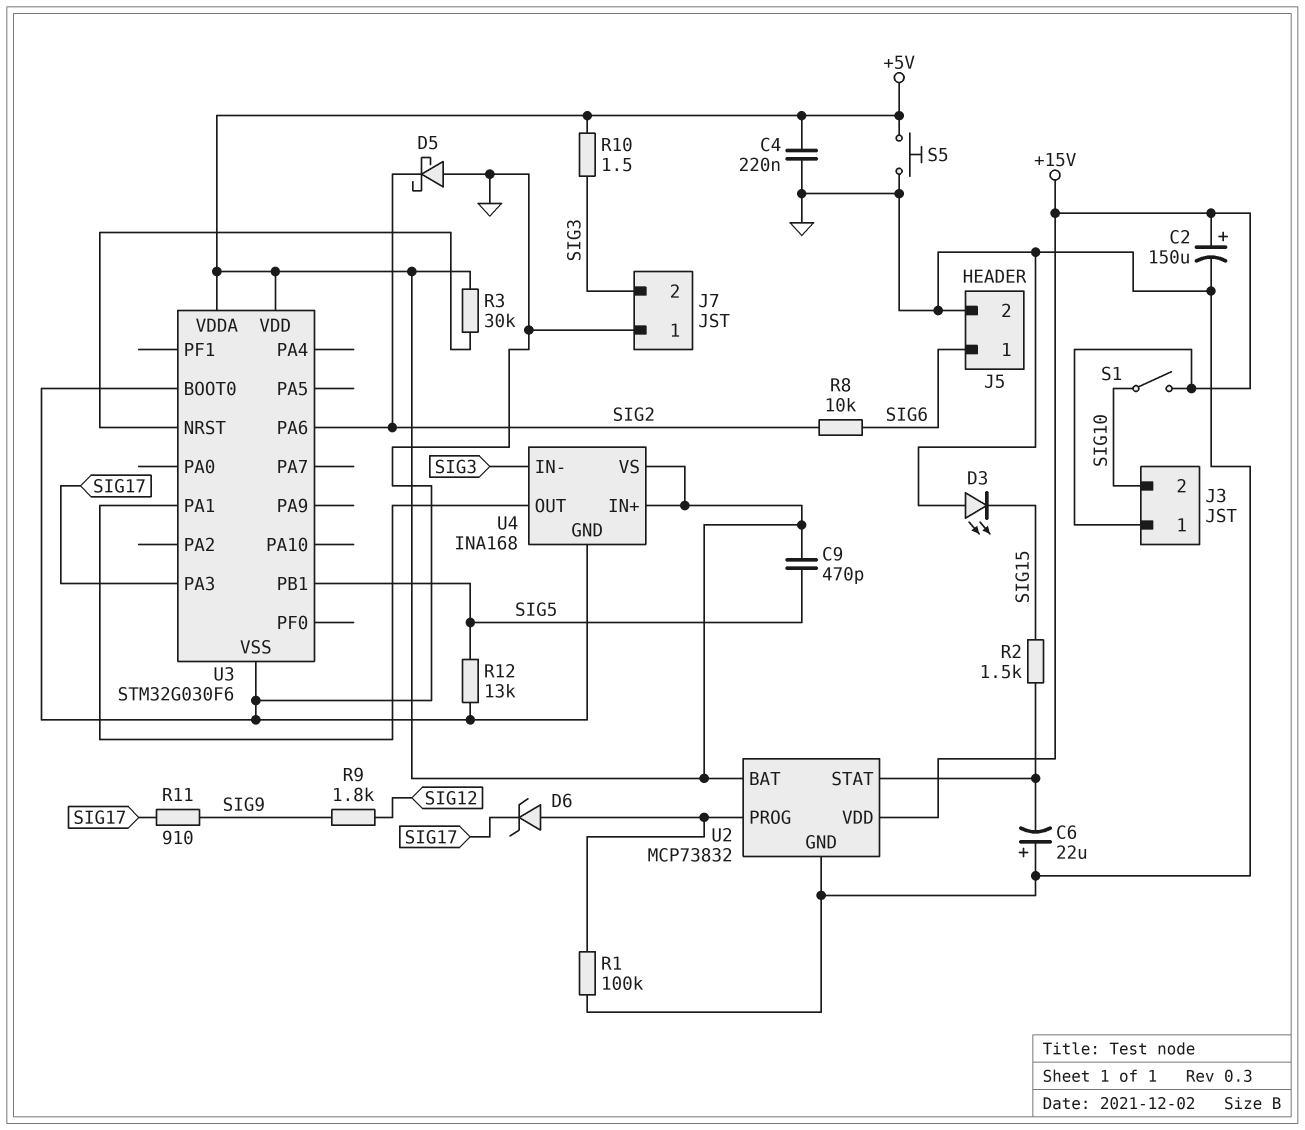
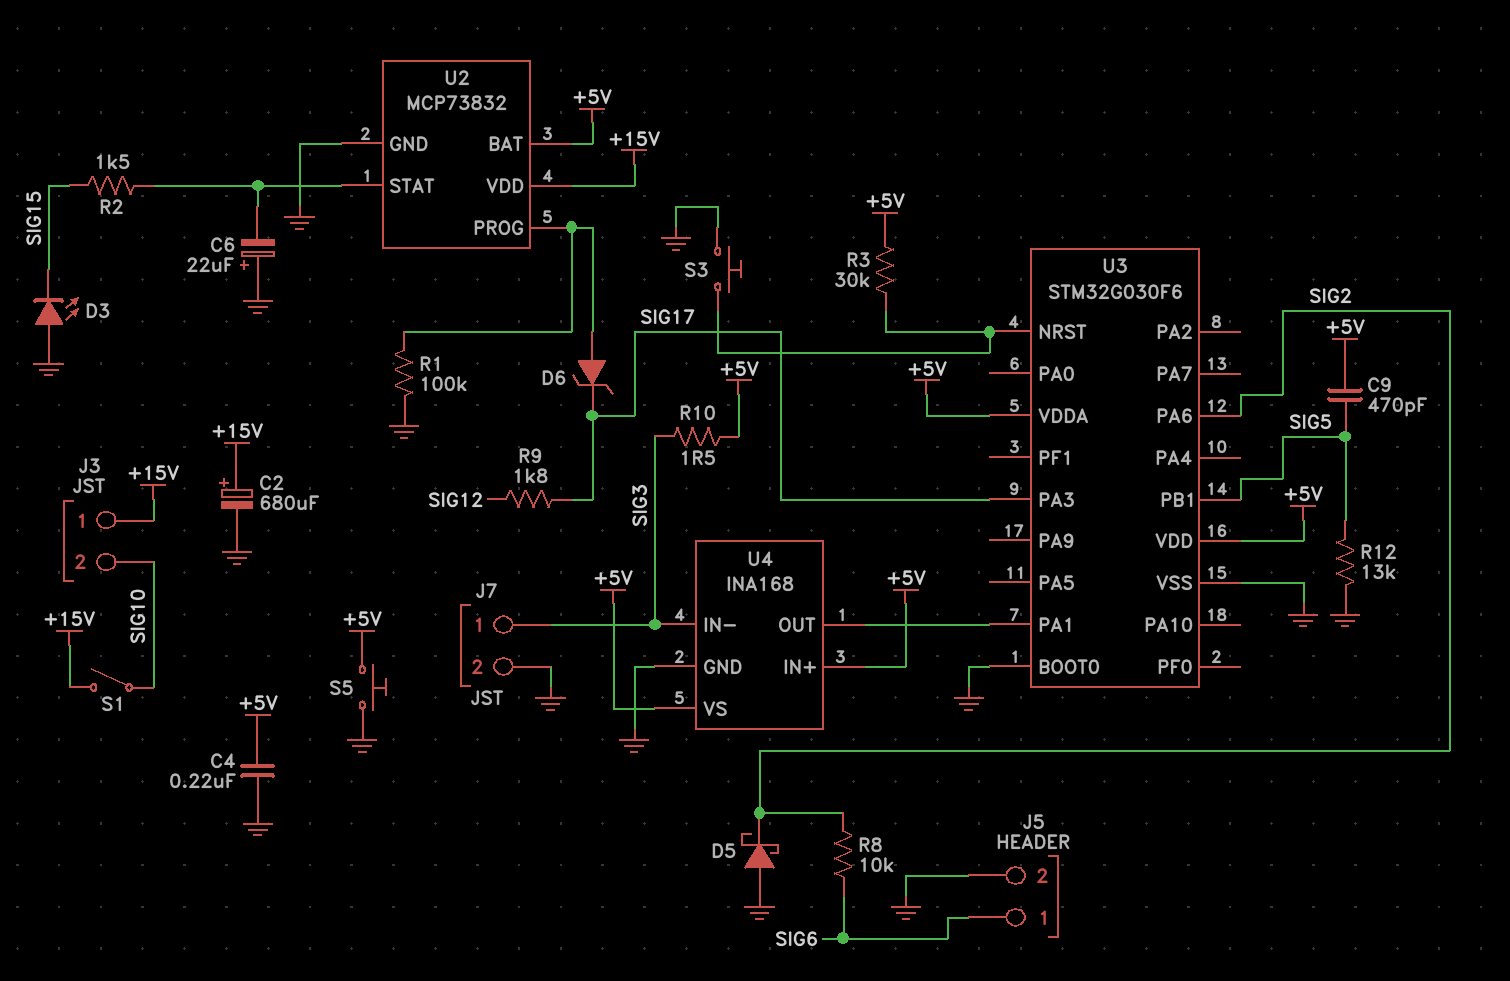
C2: 150uF (plus +15V, minus GND) -> 680uF (plus +15V, minus GND)
J7 pin 1: GND -> SIG3
J7 pin 2: SIG3 -> GND
R9: 1.8k (SIG9, SIG12) -> 1.8k (SIG12, SIG17)
R11: 910 (SIG9, SIG17) -> none
S3: none -> button (GND, U3/NRST)

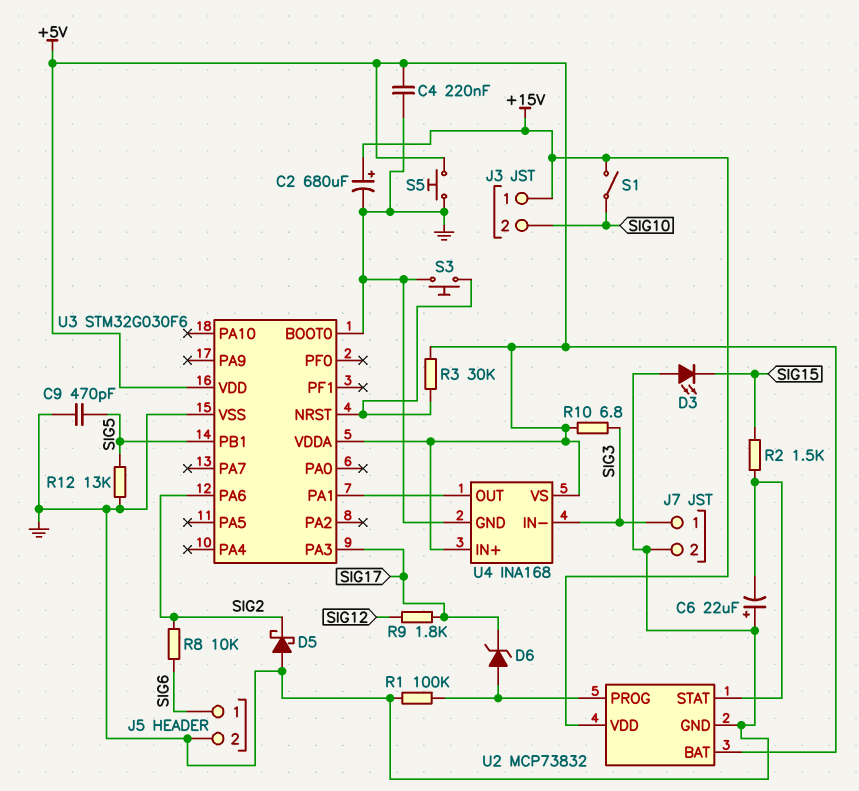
C9: 470pF (+5V, SIG5) -> 470pF (GND, SIG5)
R10: 1.5 (+5V, SIG3) -> 6.8 (+5V, SIG3)

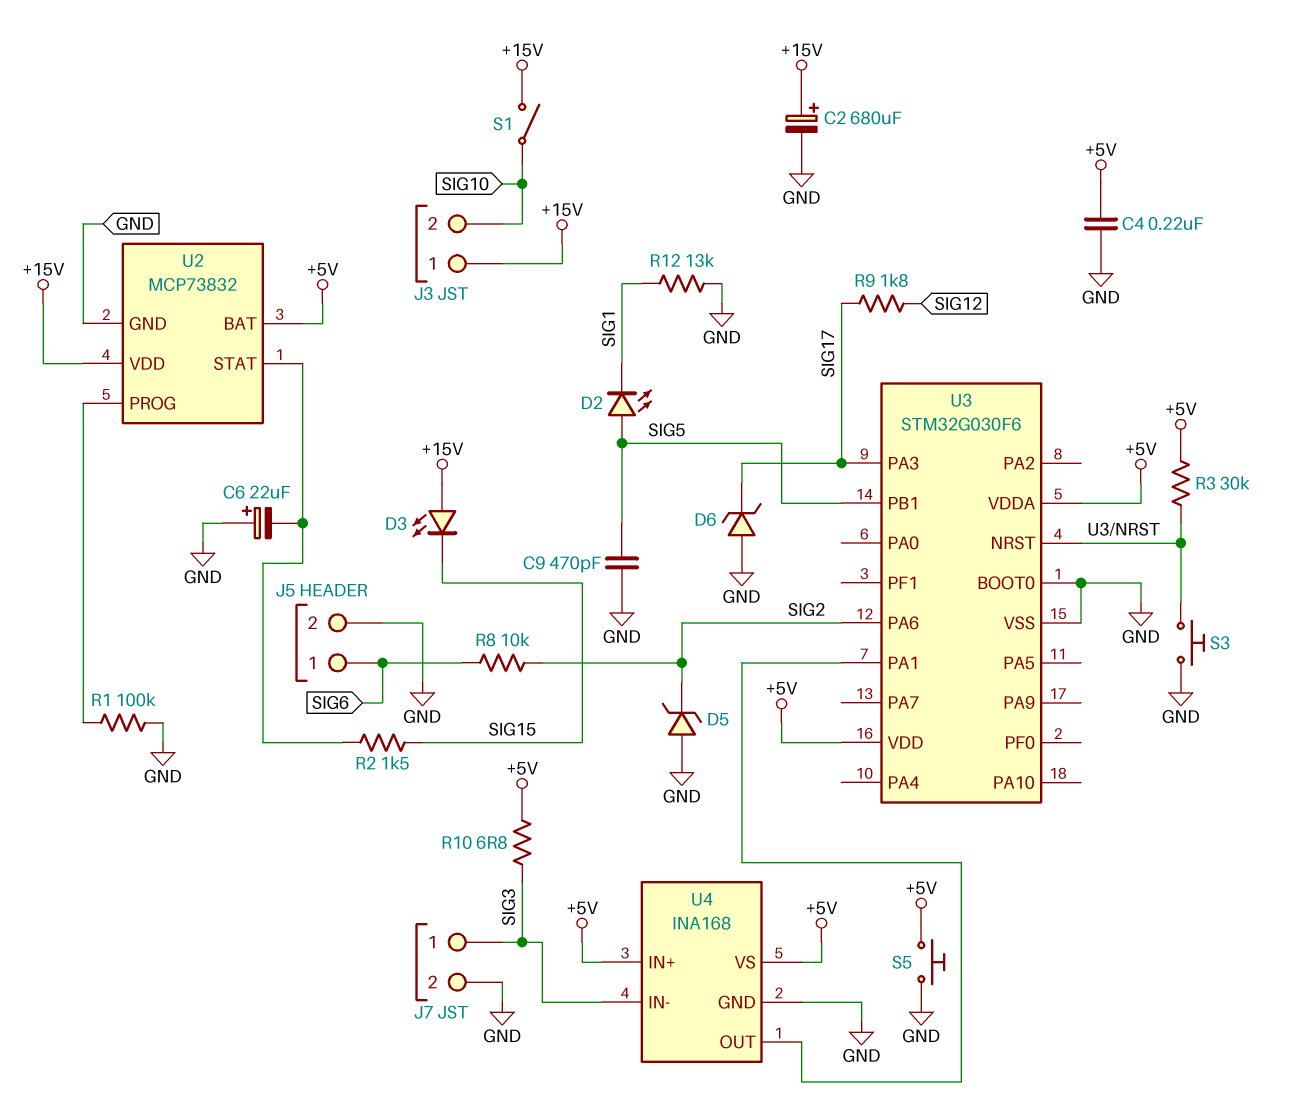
D2: none -> LED (A SIG5, K SIG1)
D3: LED (A GND, K SIG15) -> LED (A +15V, K SIG15)
D5: schottky (A GND, K SIG2) -> zener (A GND, K SIG2)
D6: zener (A U2/PROG, K SIG17) -> zener (A GND, K SIG17)
R12: 13k (GND, SIG5) -> 13k (GND, SIG1)

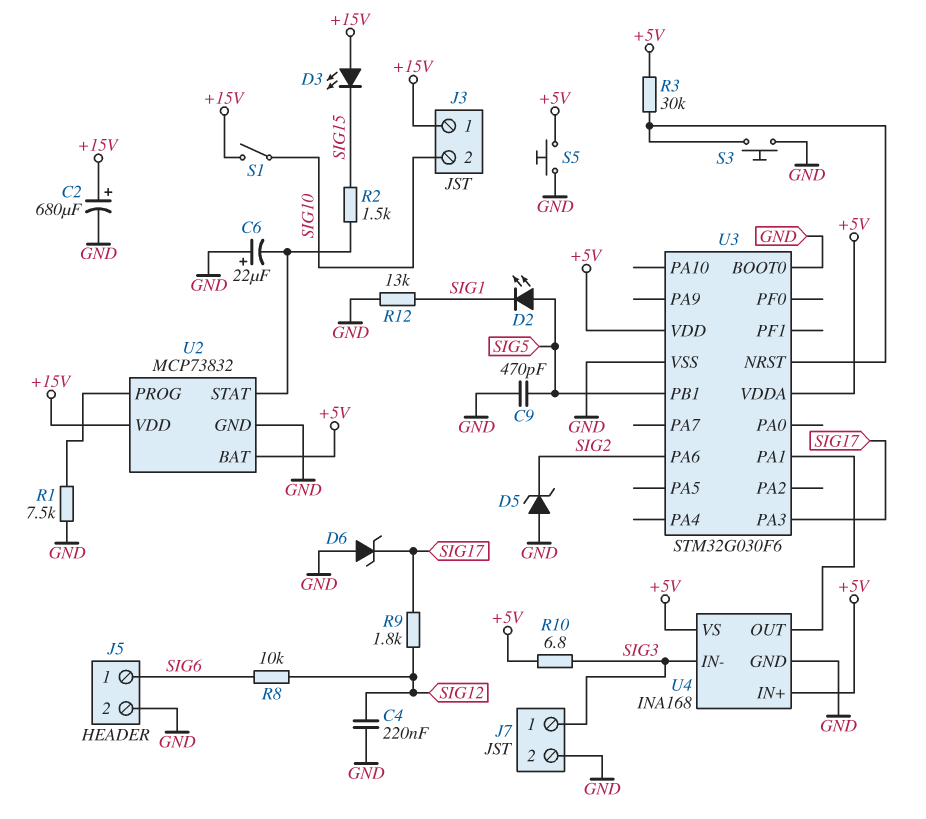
C4: 220nF (+5V, GND) -> 220nF (GND, SIG12)
R1: 100k (GND, U2/PROG) -> 7.5k (GND, U2/PROG)
R8: 10k (SIG2, SIG6) -> 10k (SIG6, SIG12)

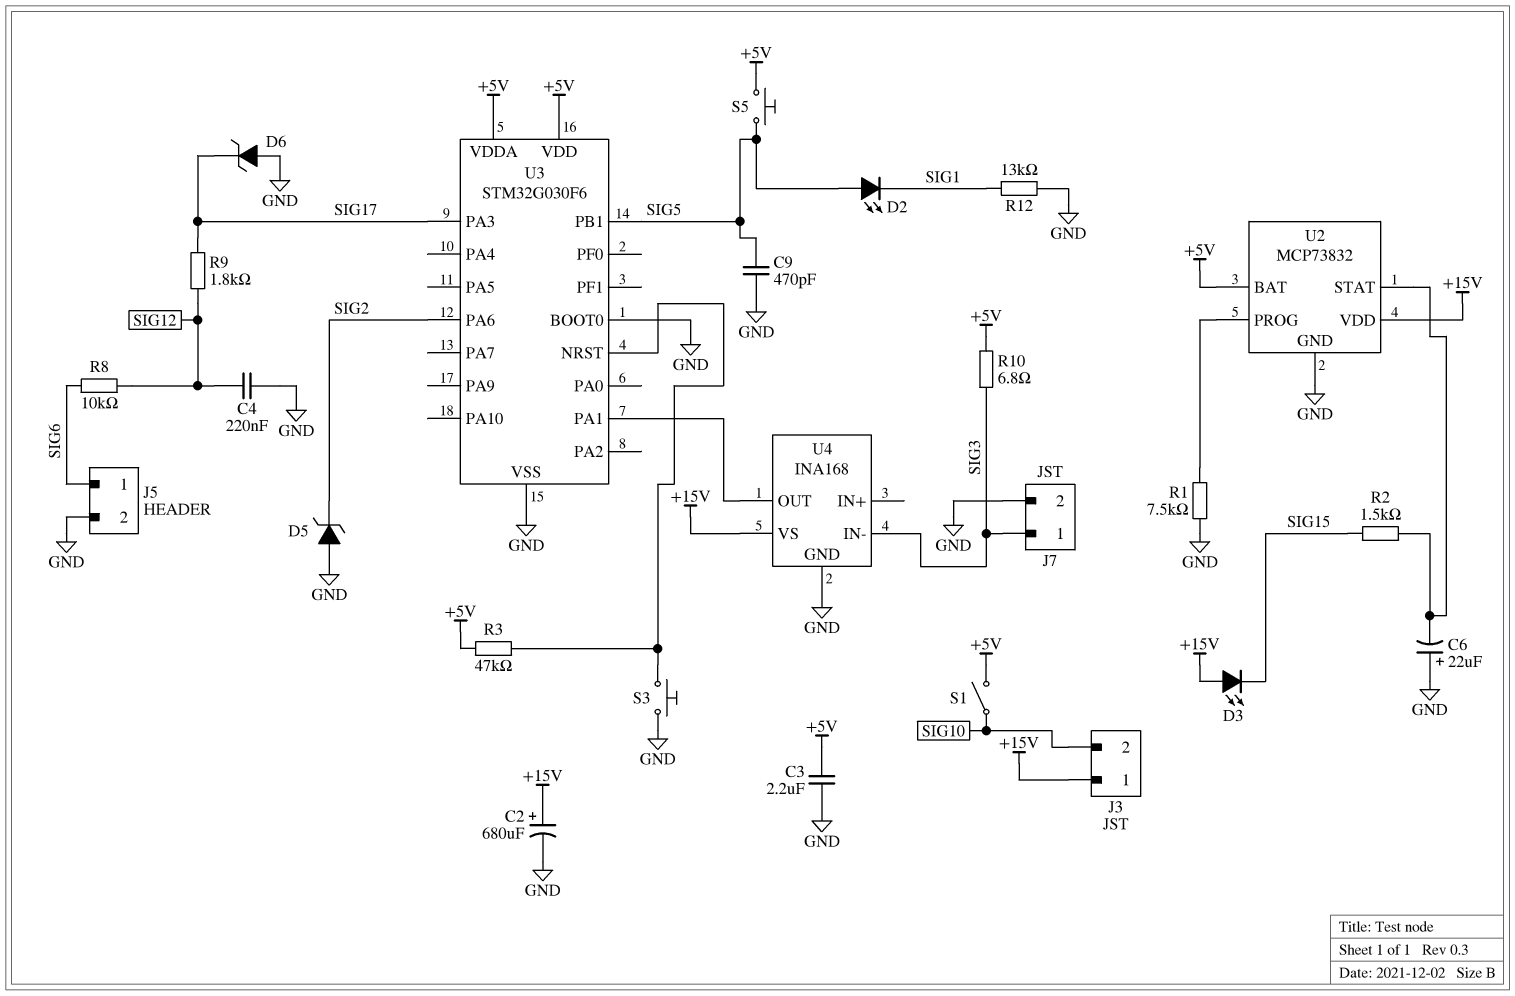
C3: none -> 2.2uF (+5V, GND)
R3: 30k (+5V, U3/NRST) -> 47k (+5V, U3/NRST)
S1: switch (+15V, SIG10) -> switch (+5V, SIG10)
S5: button (+5V, GND) -> button (+5V, SIG5)
U4 pin IN+: +5V -> none
U4 pin VS: +5V -> +15V

